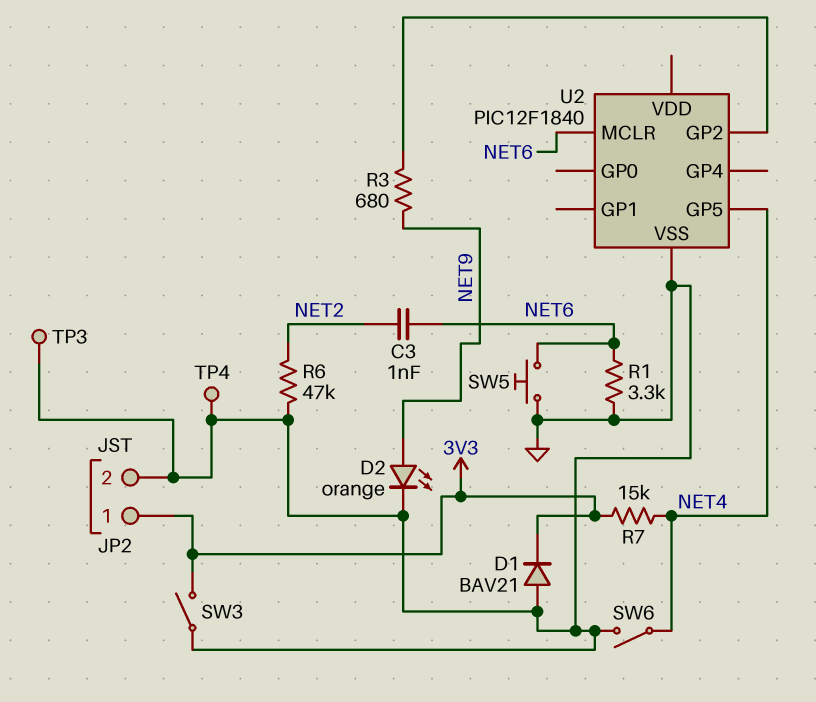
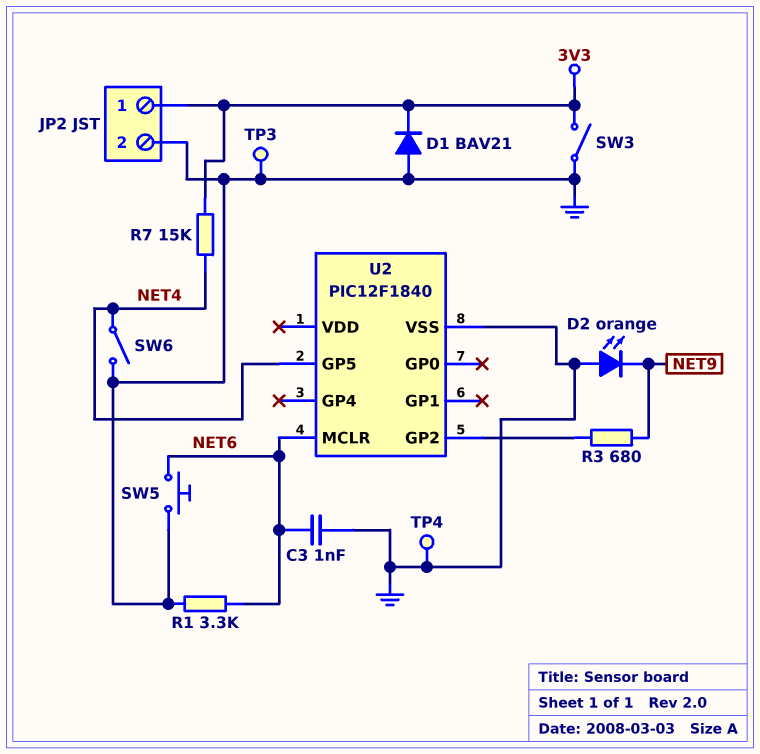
C3: 1nF (NET2, NET6) -> 1nF (GND, NET6)
D2: LED orange (A NET9, K GND) -> LED orange (A GND, K NET9)
R6: 47k (GND, NET2) -> none

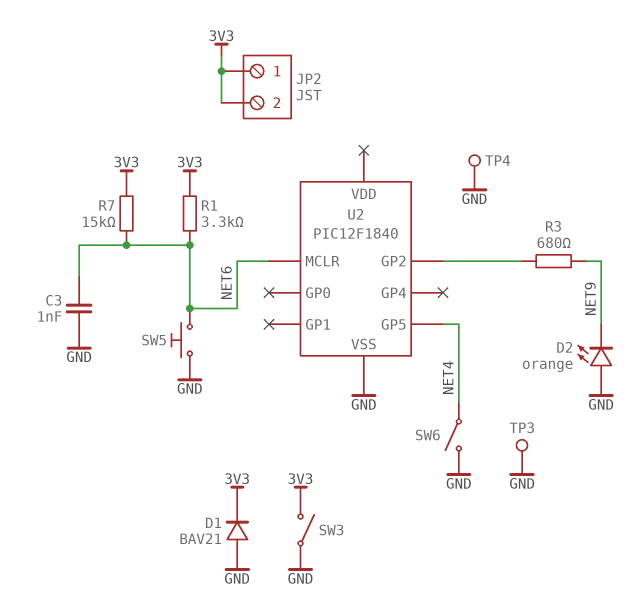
JP2 pin 2: GND -> 3V3
R1: 3.3k (GND, NET6) -> 3.3k (3V3, NET6)
R7: 15k (3V3, NET4) -> 15k (3V3, NET6)

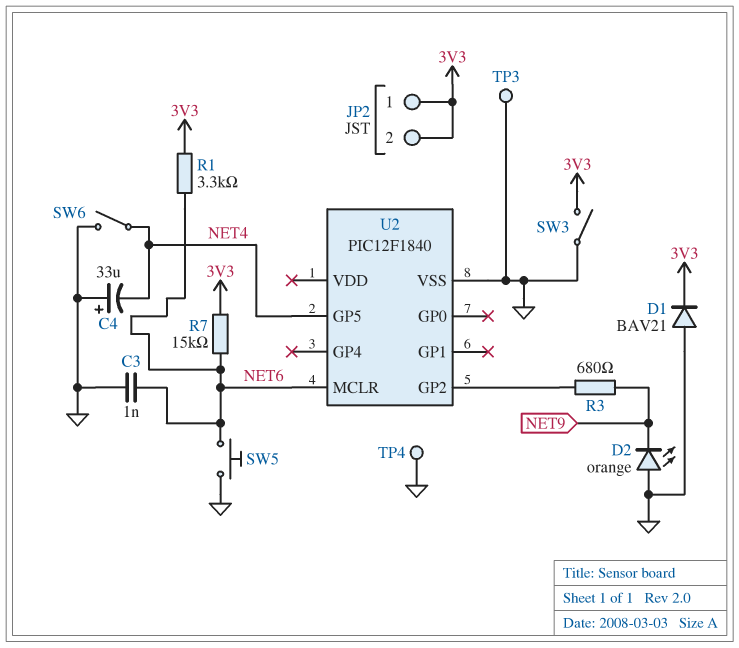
C4: none -> 33uF (plus GND, minus NET4)

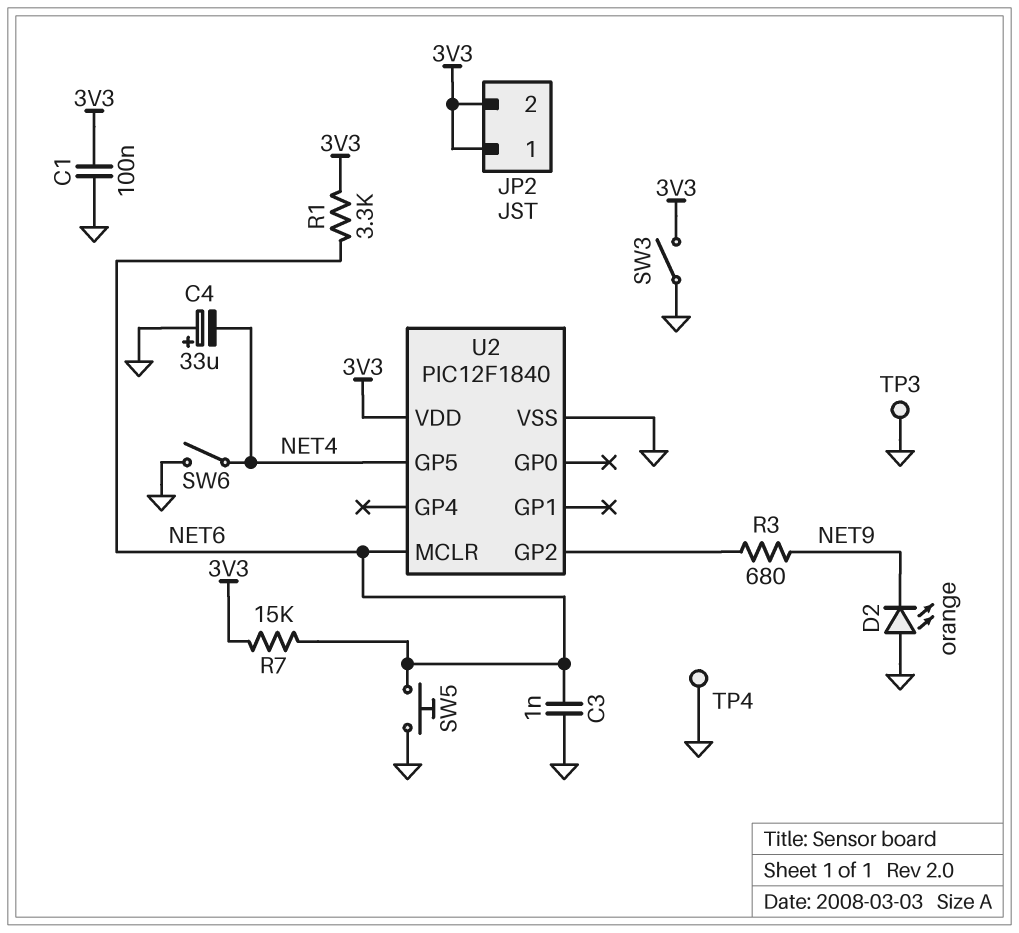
C1: none -> 100nF (3V3, GND)
D1: diode BAV21 (A GND, K 3V3) -> none
U2 pin VDD: none -> 3V3

